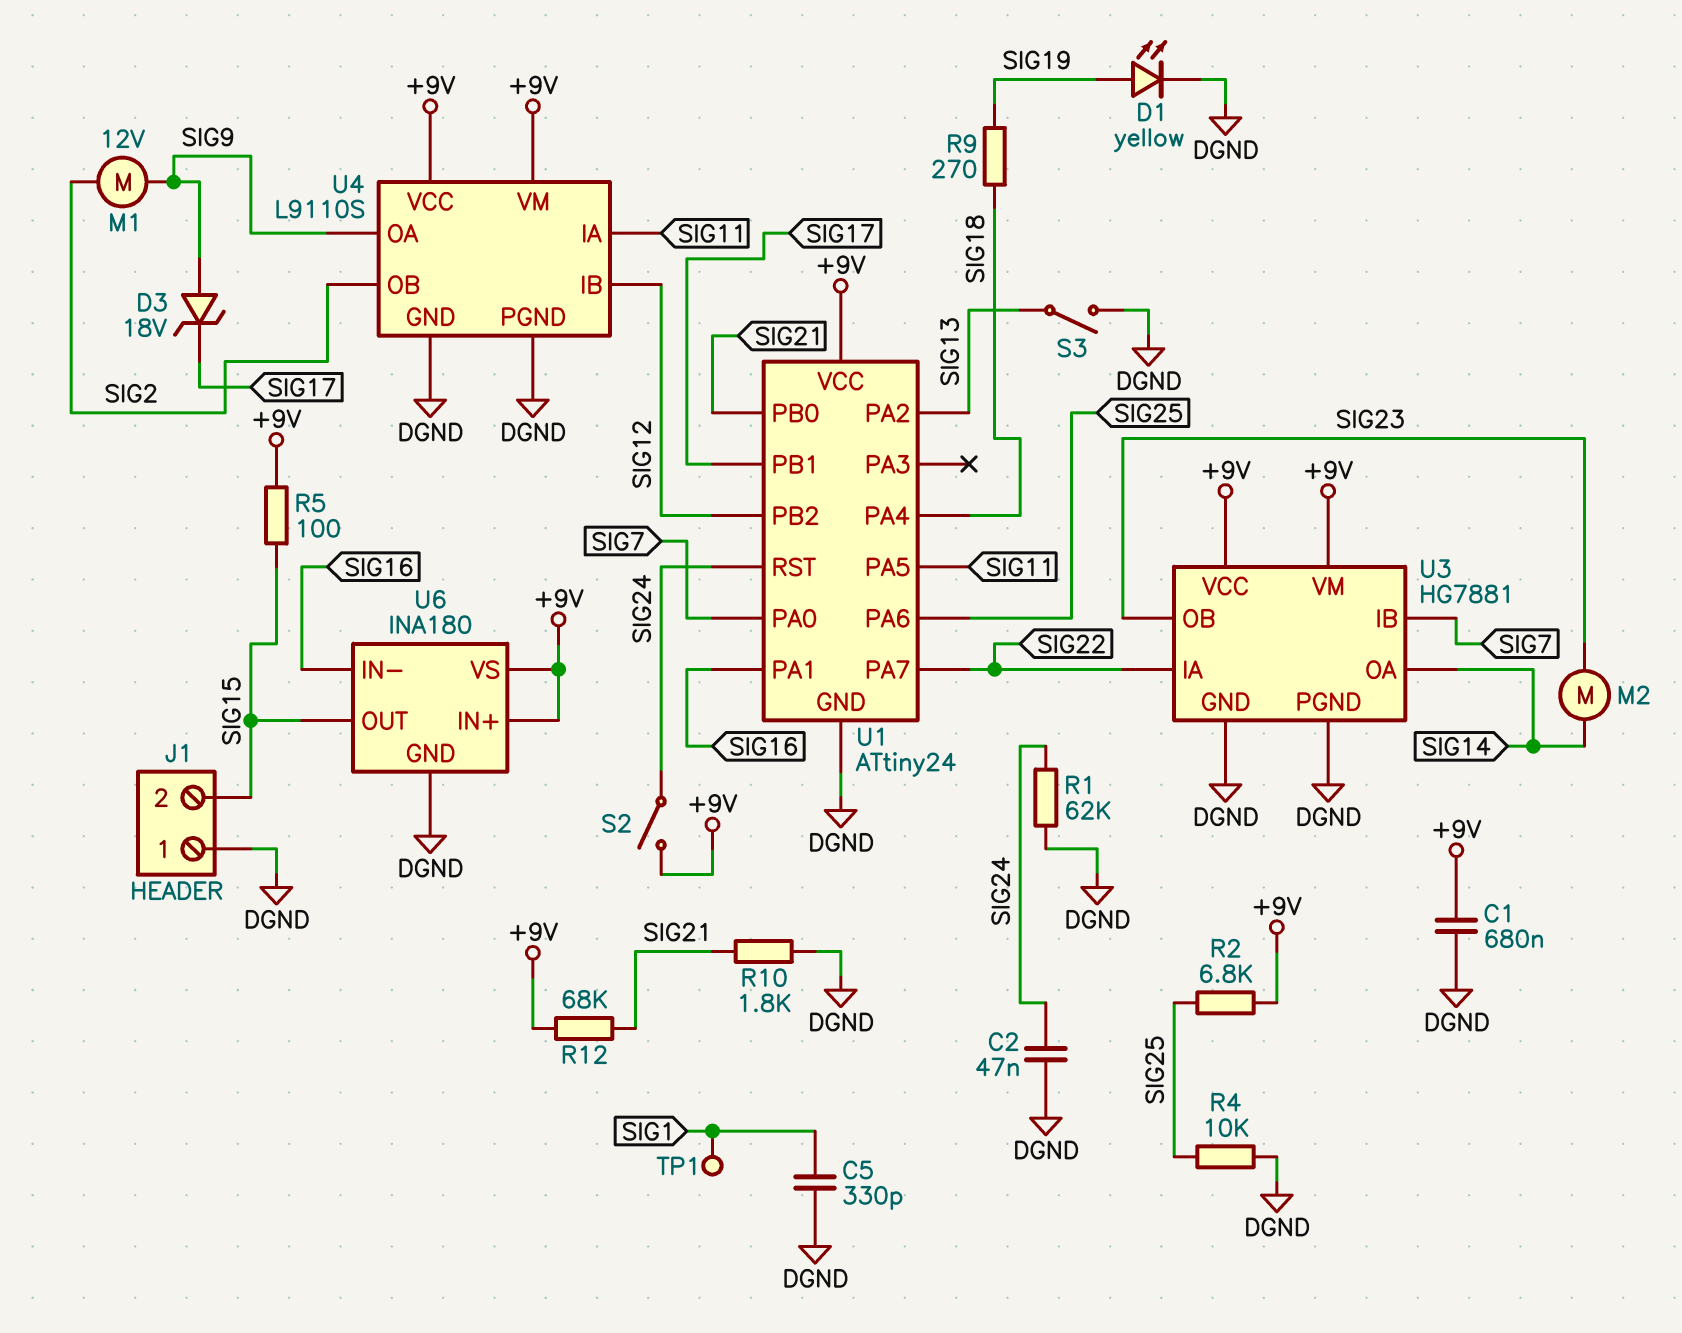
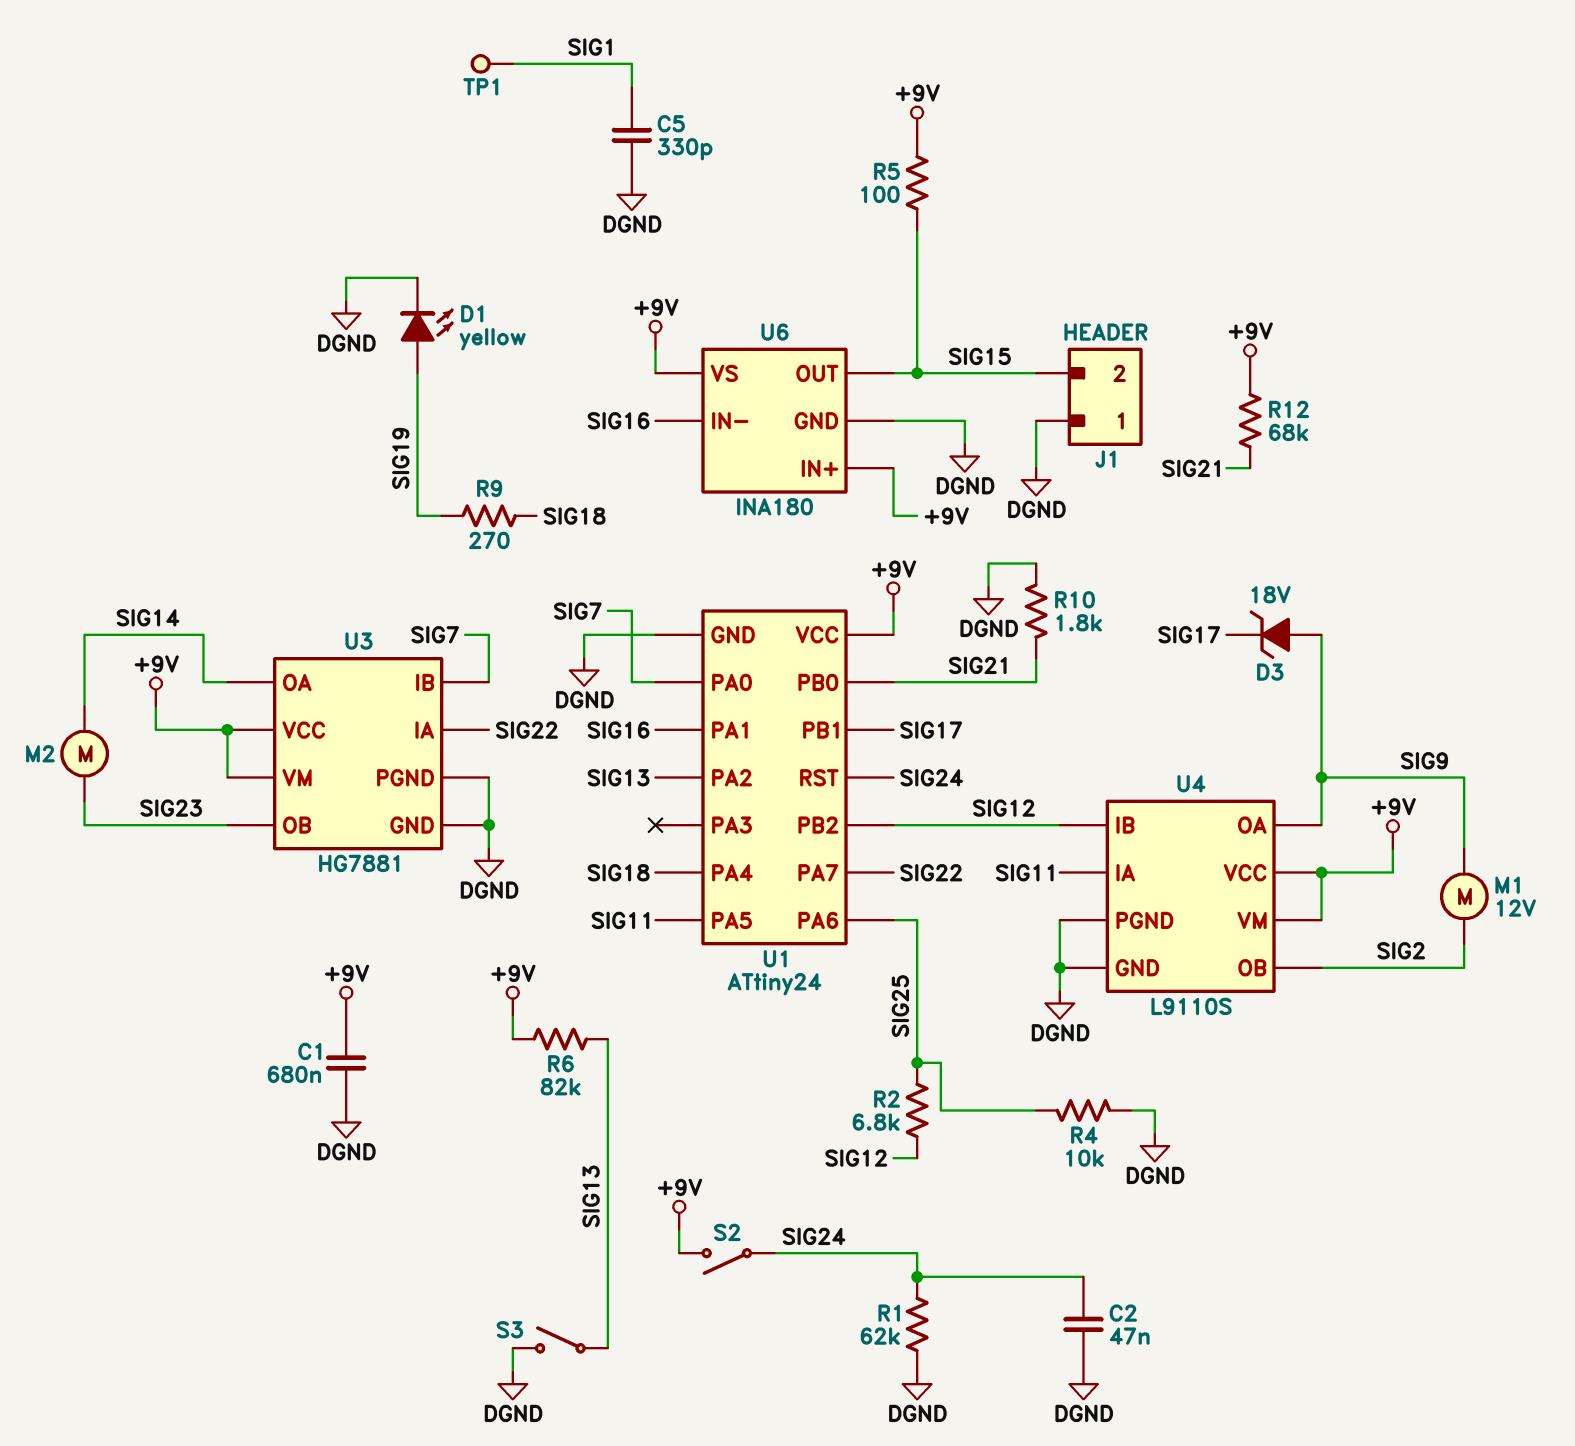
R2: 6.8k (+9V, SIG25) -> 6.8k (SIG12, SIG25)
R6: none -> 82k (+9V, SIG13)

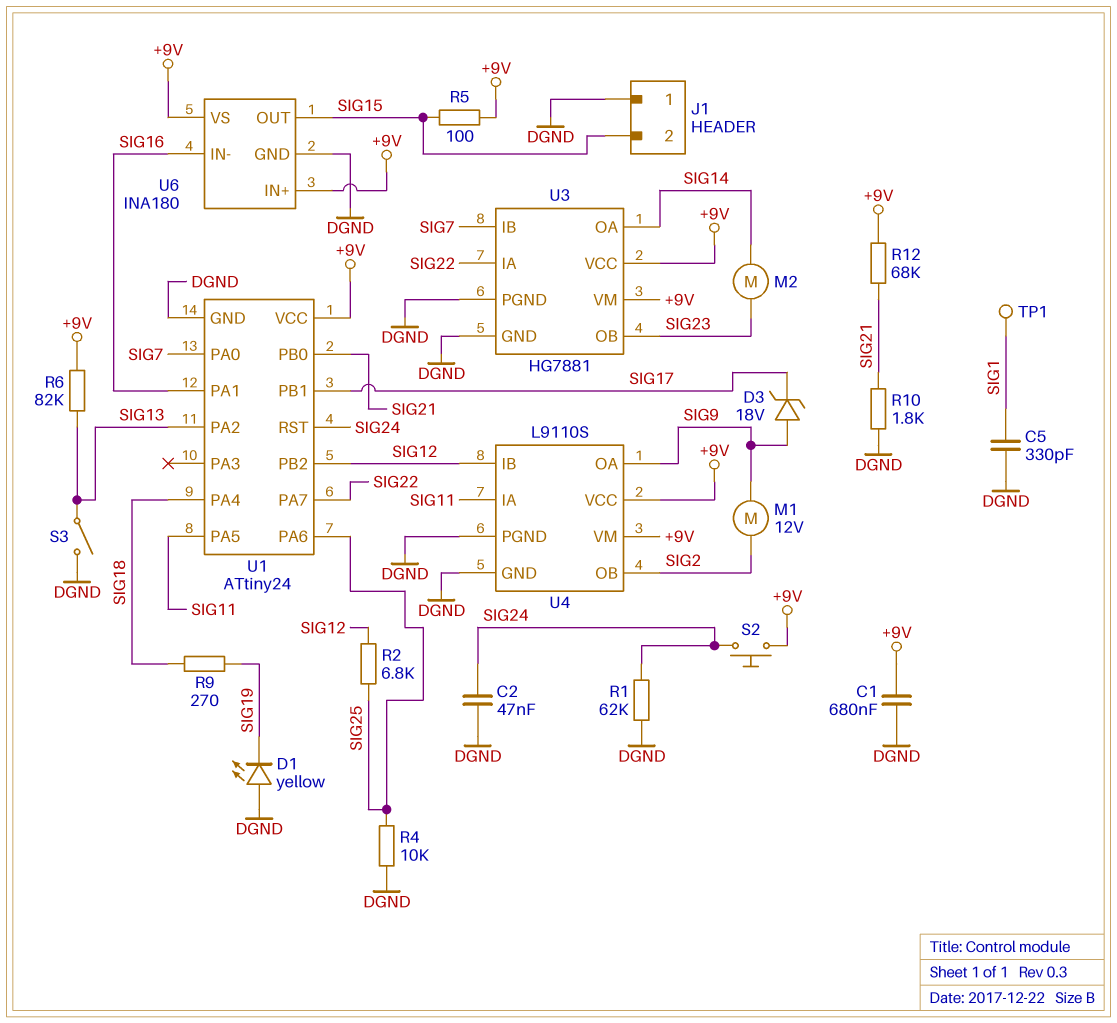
D1: LED yellow (A SIG19, K DGND) -> LED yellow (A DGND, K SIG19)
S2: switch (+9V, SIG24) -> button (+9V, SIG24)

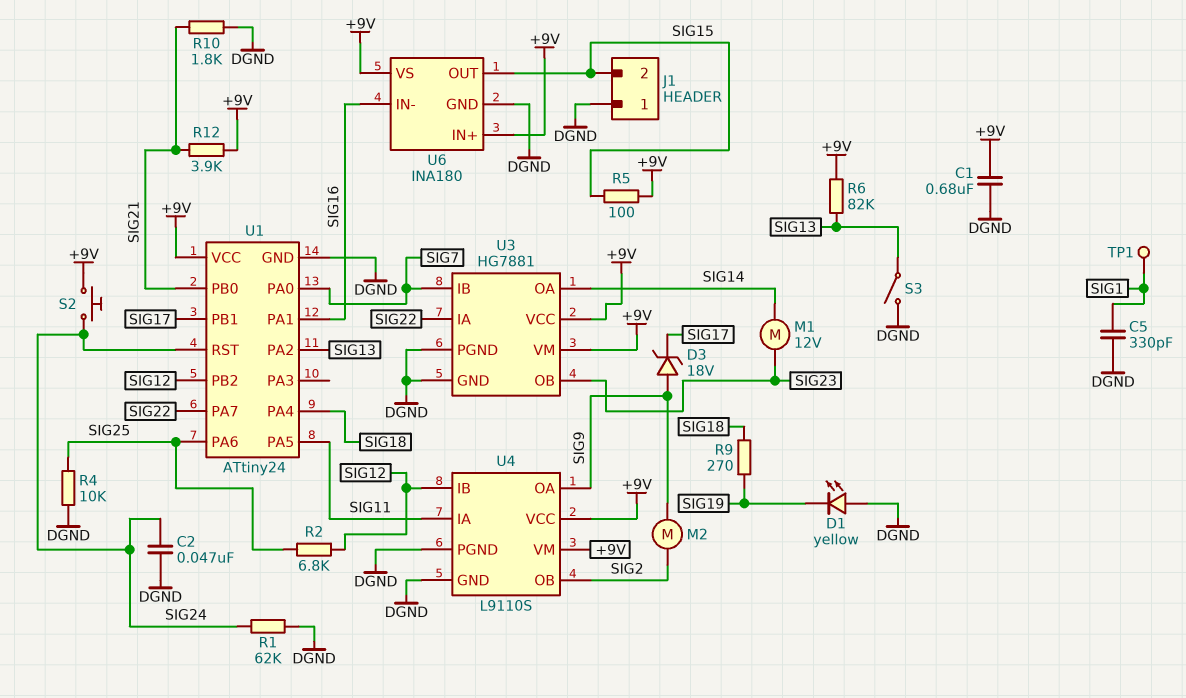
M1: motor 12V (SIG2, SIG9) -> motor 12V (SIG14, SIG23)
M2: motor (SIG14, SIG23) -> motor (SIG2, SIG9)
R12: 68k (+9V, SIG21) -> 3.9k (+9V, SIG21)

